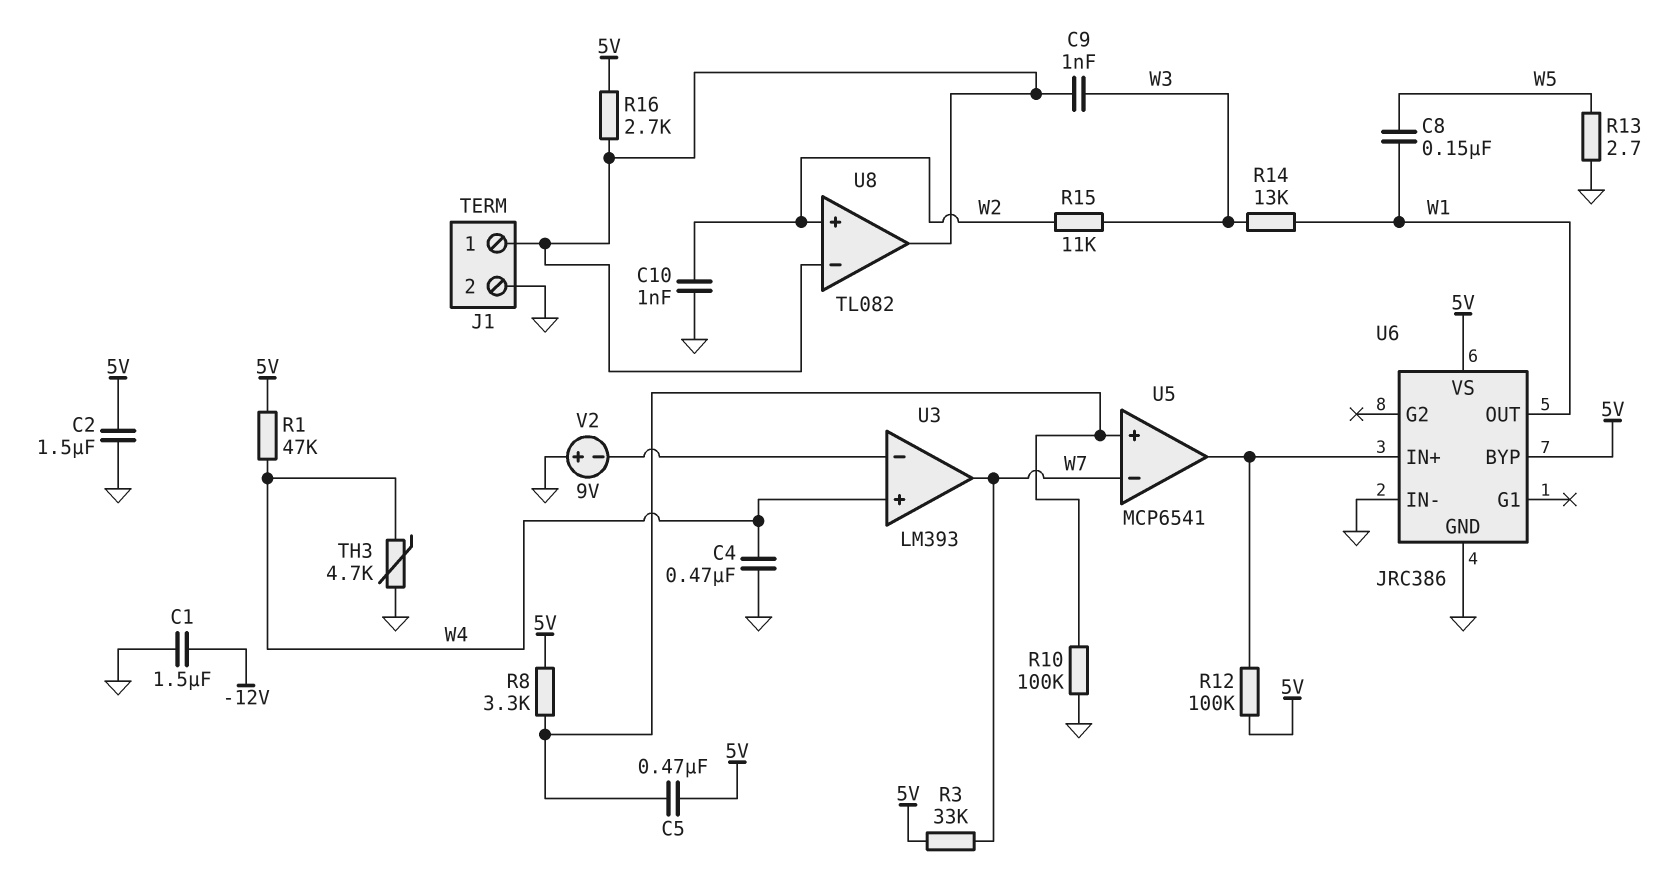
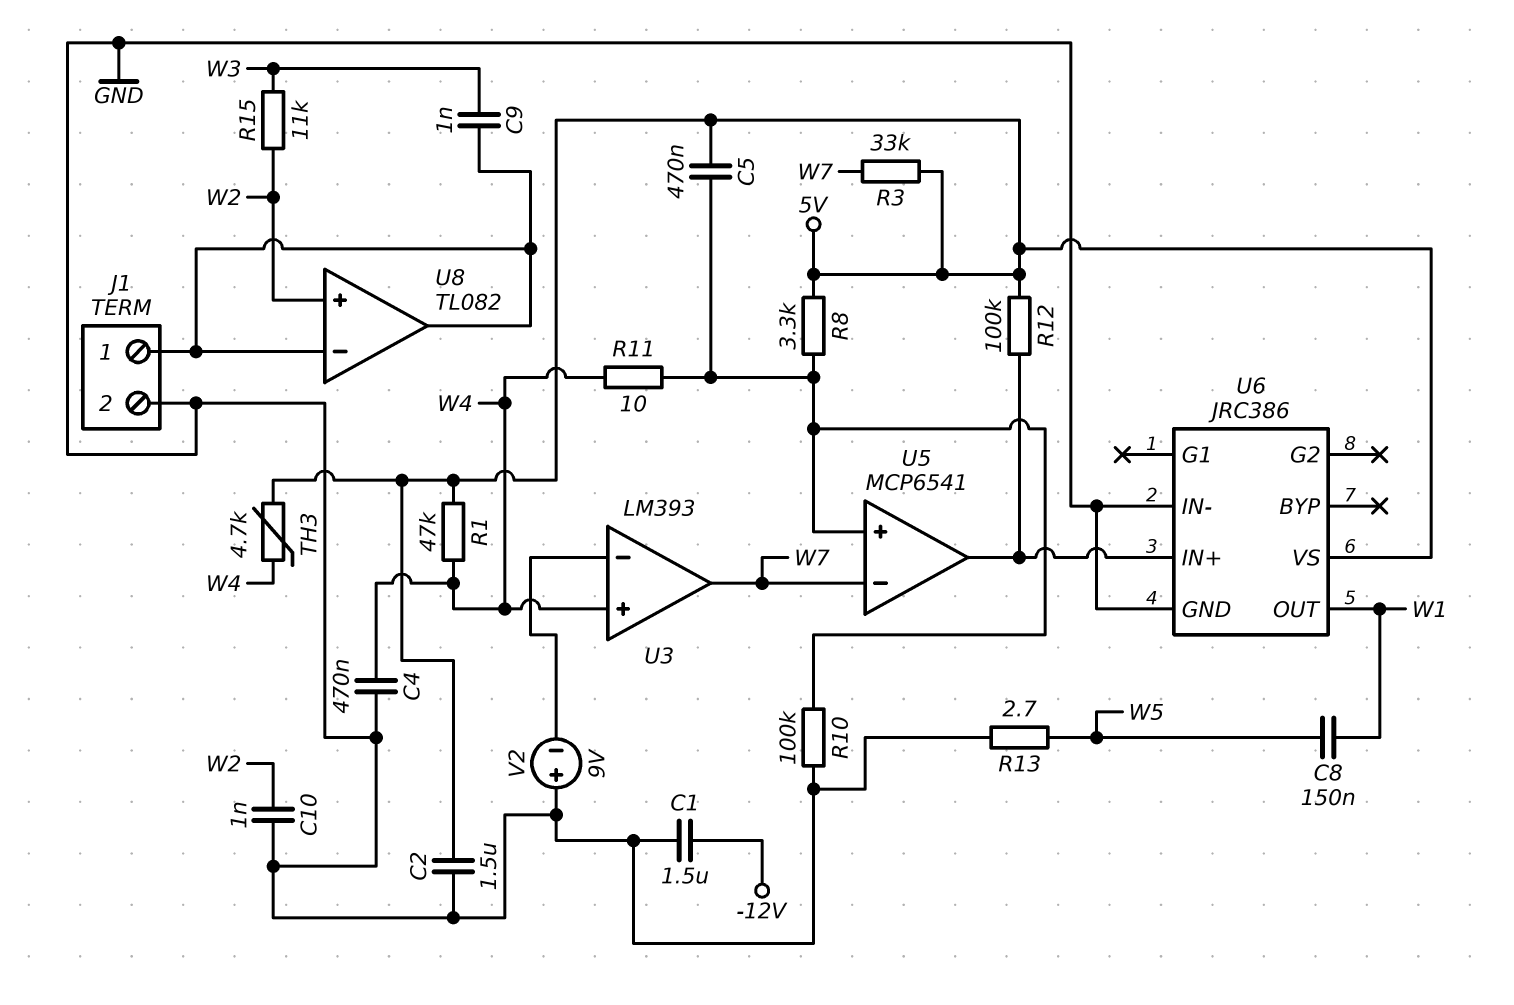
R11: none -> 10 (U5/in+, W4)
R14: 13k (W1, W3) -> none
R16: 2.7k (5V, J1/1) -> none
TH3: 4.7k (GND, W4) -> 4.7k (5V, W4)
U6 pin BYP: 5V -> none

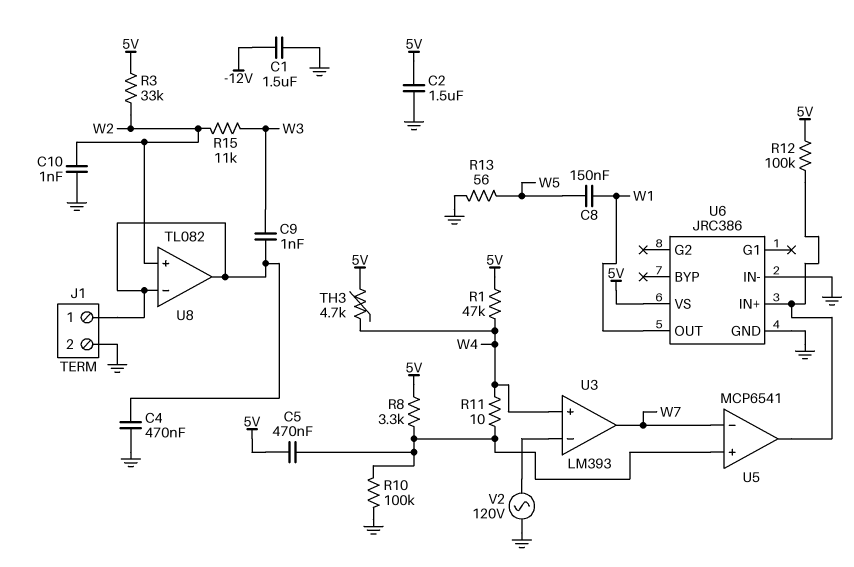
C4: 470nF (GND, W4) -> 470nF (GND, J1/1)
R3: 33k (5V, W7) -> 33k (5V, W2)
R13: 2.7 (GND, W5) -> 56 (GND, W5)
V2: 9V (plus GND, minus U3/in-) -> AC 120V (GND, U3/in-)

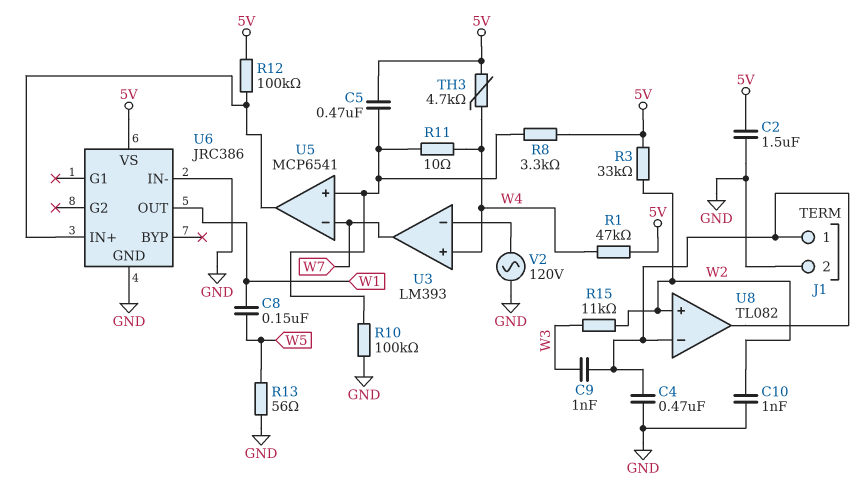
C1: 1.5uF (-12V, GND) -> none

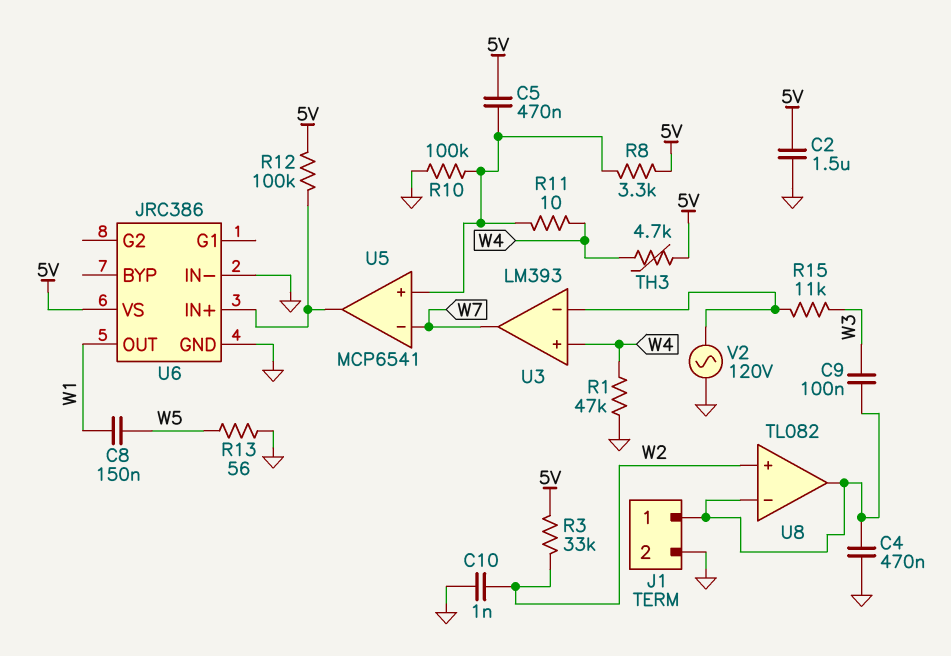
C9: 1nF (J1/1, W3) -> 100nF (J1/1, W3)
R1: 47k (5V, W4) -> 47k (GND, W4)
R15: 11k (W2, W3) -> 11k (U3/in-, W3)

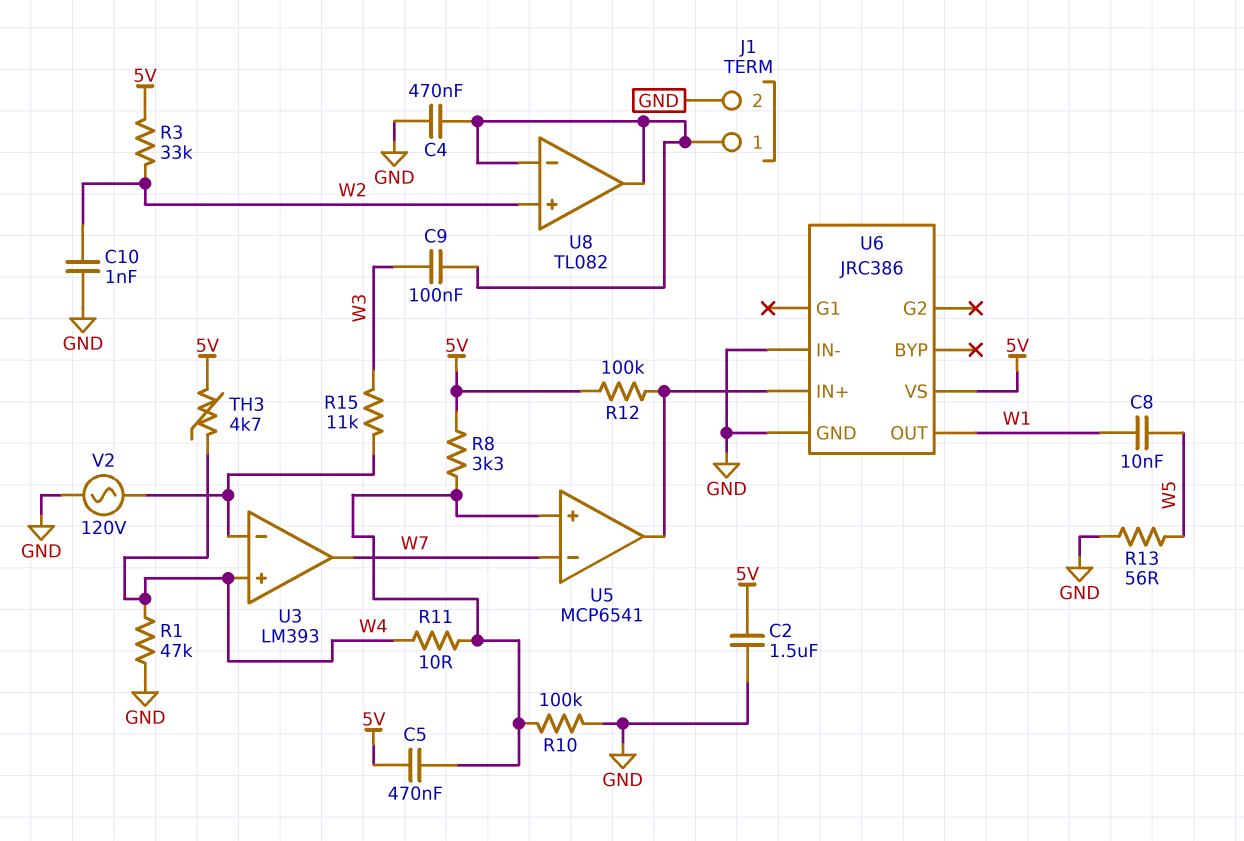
C8: 150nF (W1, W5) -> 10nF (W1, W5)

